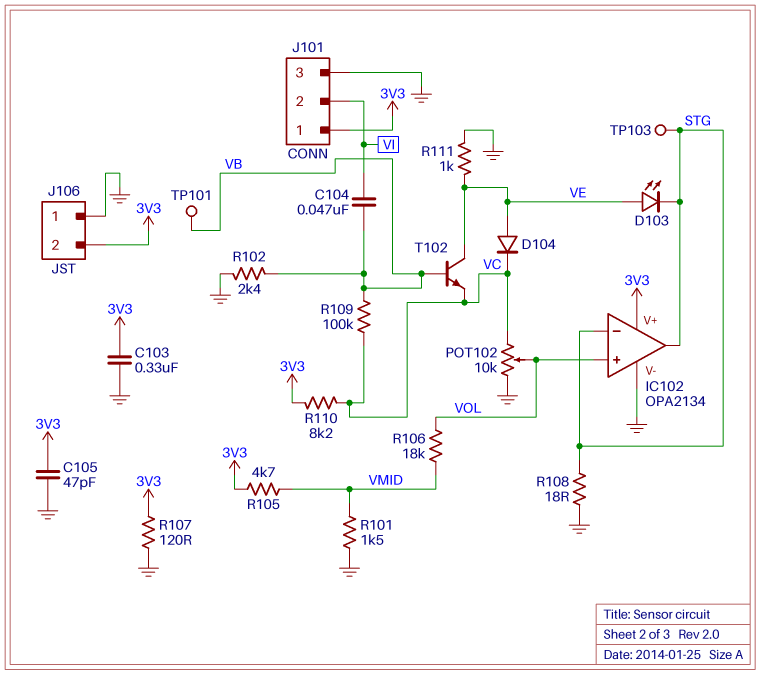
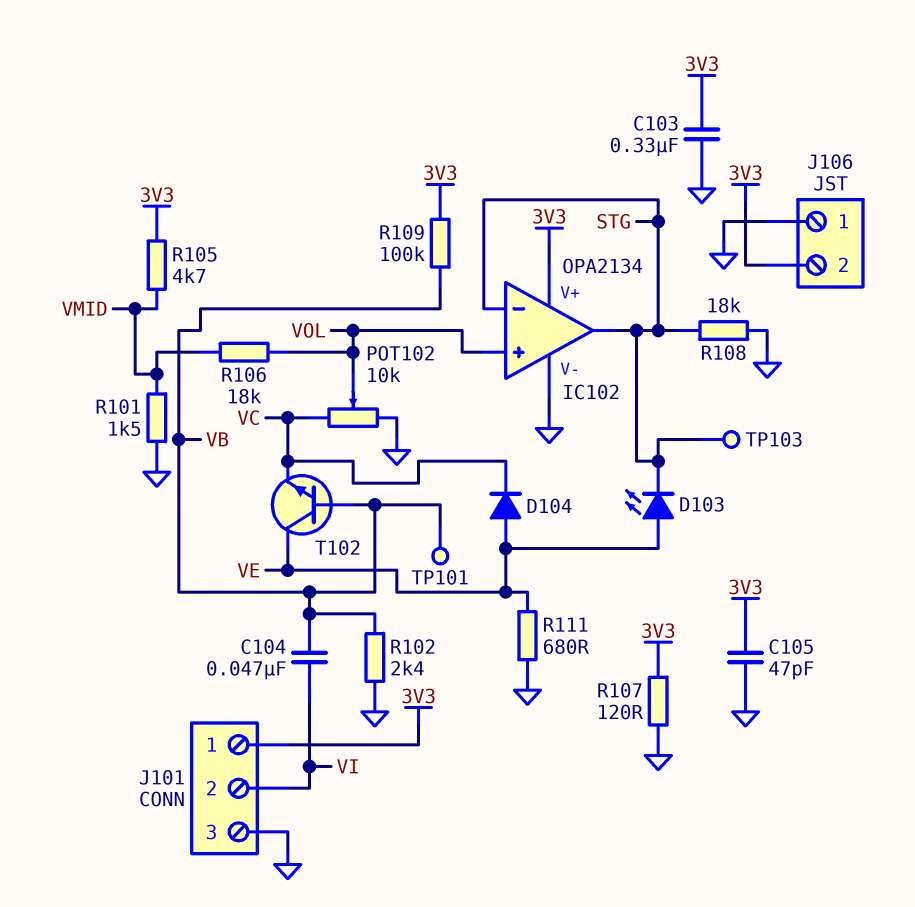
R108: 18 (GND, STG) -> 18k (GND, STG)
R109: 100k (VB, VC) -> 100k (3V3, VB)
R110: 8.2k (3V3, VC) -> none
R111: 1k (GND, VE) -> 680 (GND, VE)

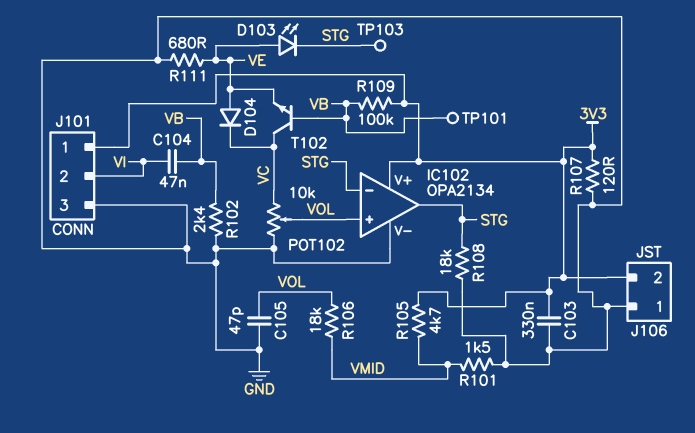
C105: 47pF (3V3, GND) -> 47pF (GND, VOL)
T102: NPN (B VB, C VE, E VC) -> NPN (B VB, C VC, E VE)

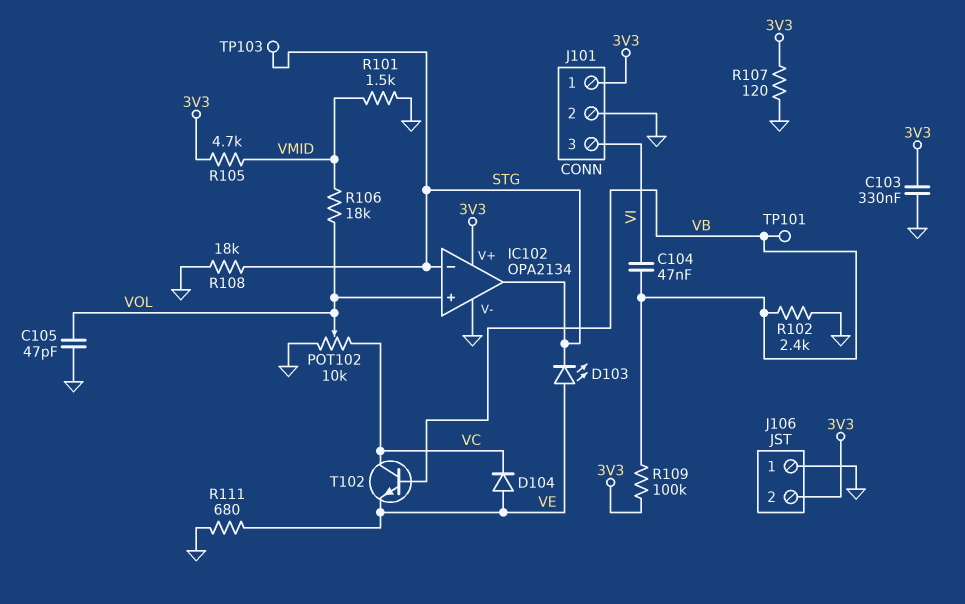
J101 pin 2: VI -> GND
J101 pin 3: GND -> VI

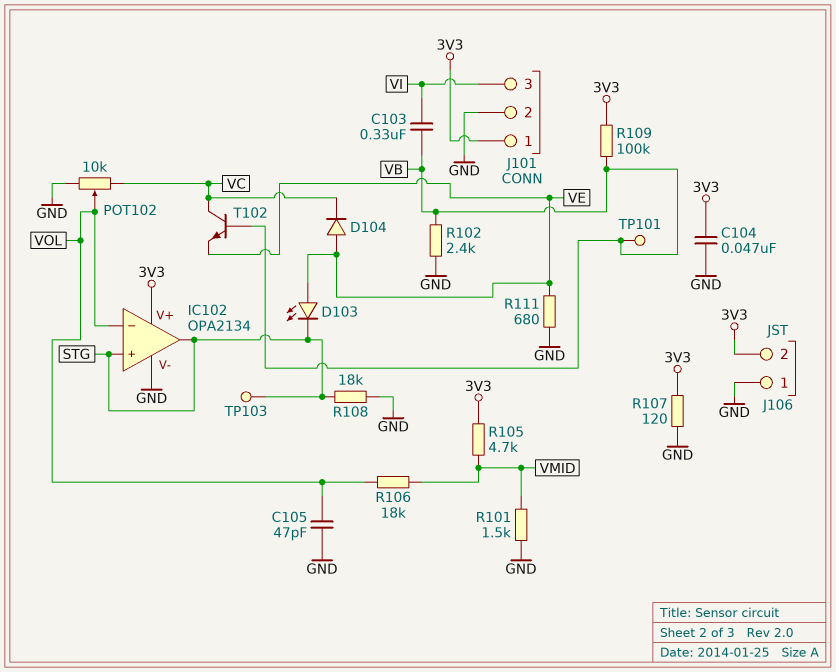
C103: 330nF (3V3, GND) -> 330nF (VB, VI)
C104: 47nF (VB, VI) -> 47nF (3V3, GND)
IC102 pin in+: VOL -> STG
IC102 pin in-: STG -> VOL

